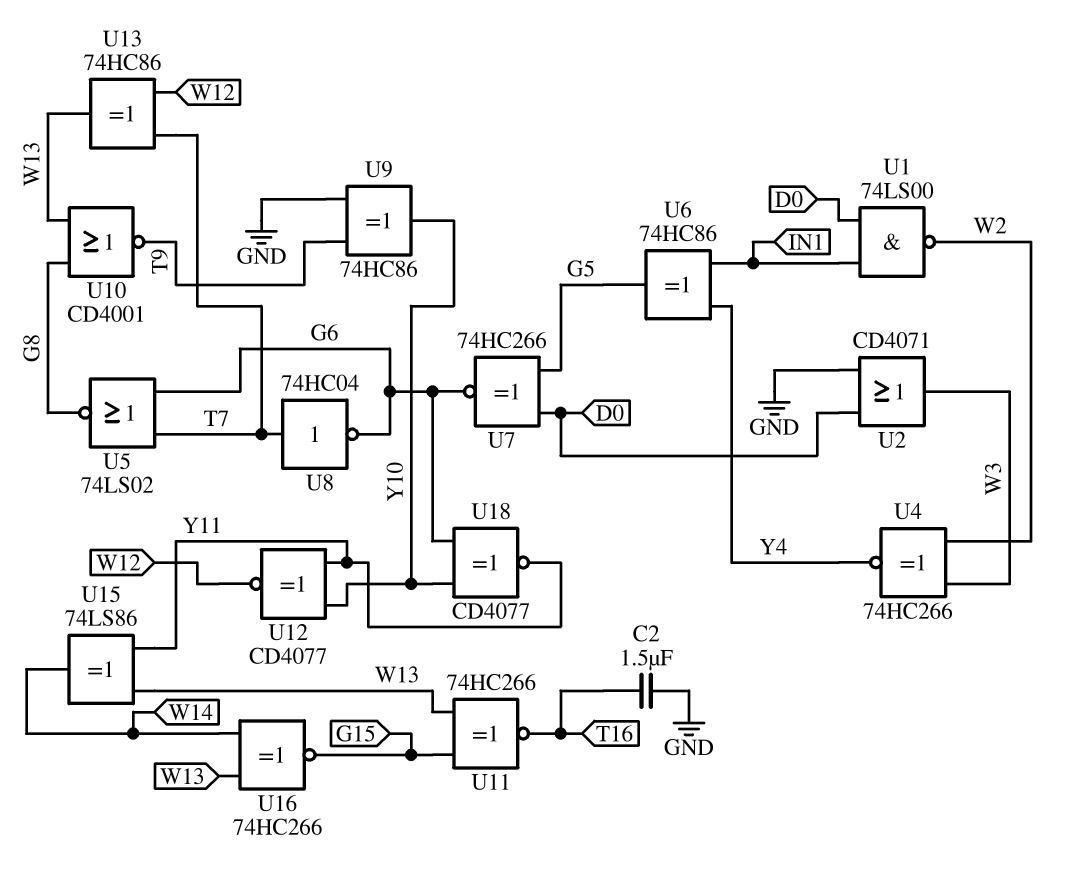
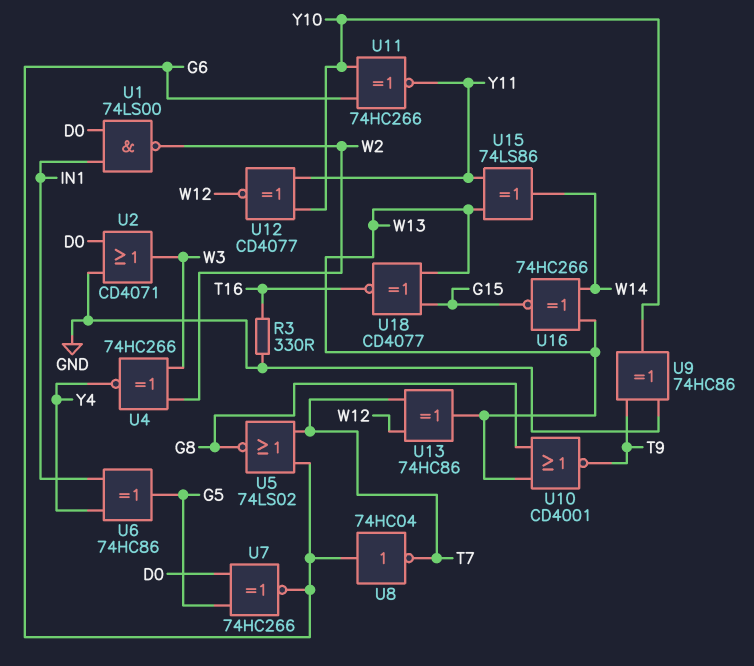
C2: 1.5uF (GND, T16) -> none
R3: none -> 330 (GND, T16)
U8: NOT 74HC04 (in T7, out G6) -> NOT 74HC04 (in G6, out T7)
U11: XNOR 74HC266 (in G15, in W13, out T16) -> XNOR 74HC266 (in G6, in Y10, out Y11)
U18: XNOR CD4077 (in G6, in Y10, out Y11) -> XNOR CD4077 (in G15, in W13, out T16)

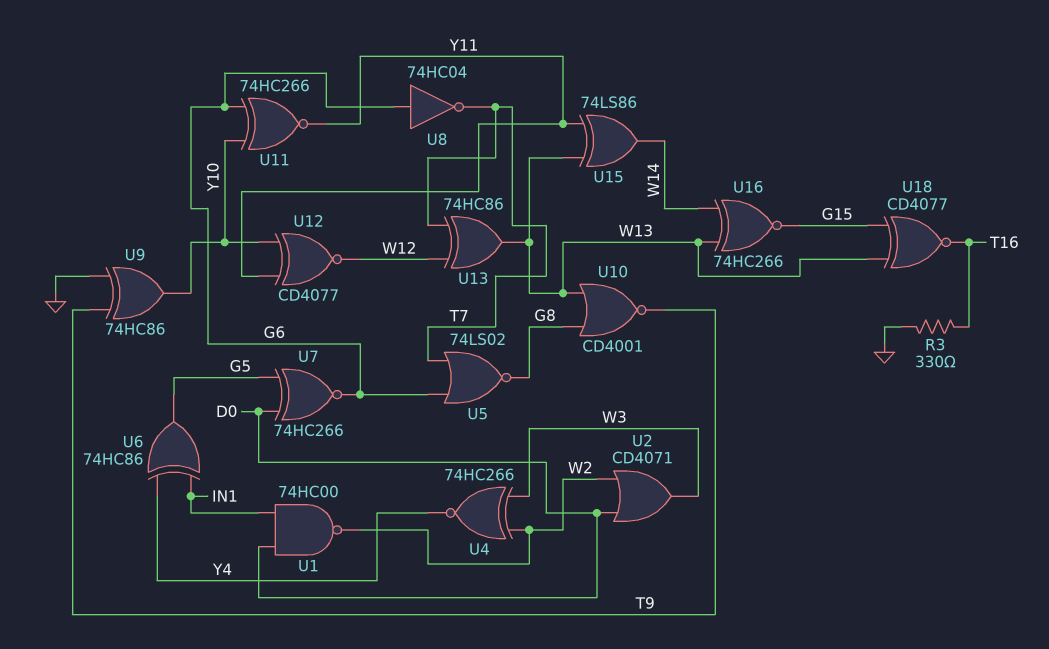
U1: NAND 74LS00 (in D0, in IN1, out W2) -> NAND 74HC00 (in D0, in IN1, out W2)
U2: OR CD4071 (in D0, in GND, out W3) -> OR CD4071 (in D0, in W2, out W3)

